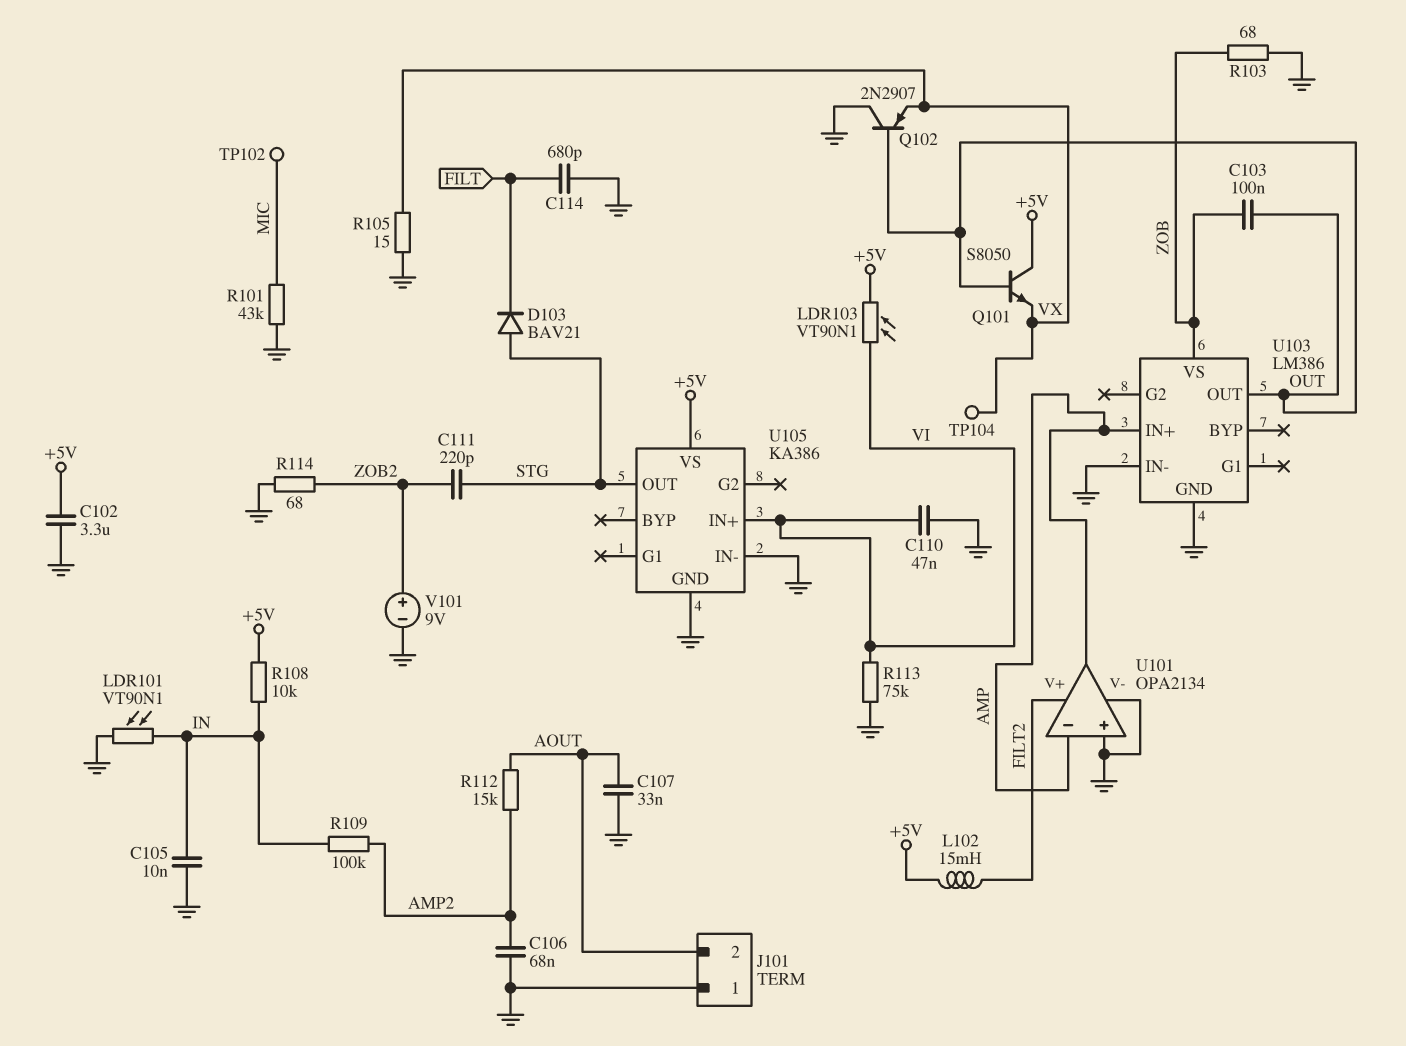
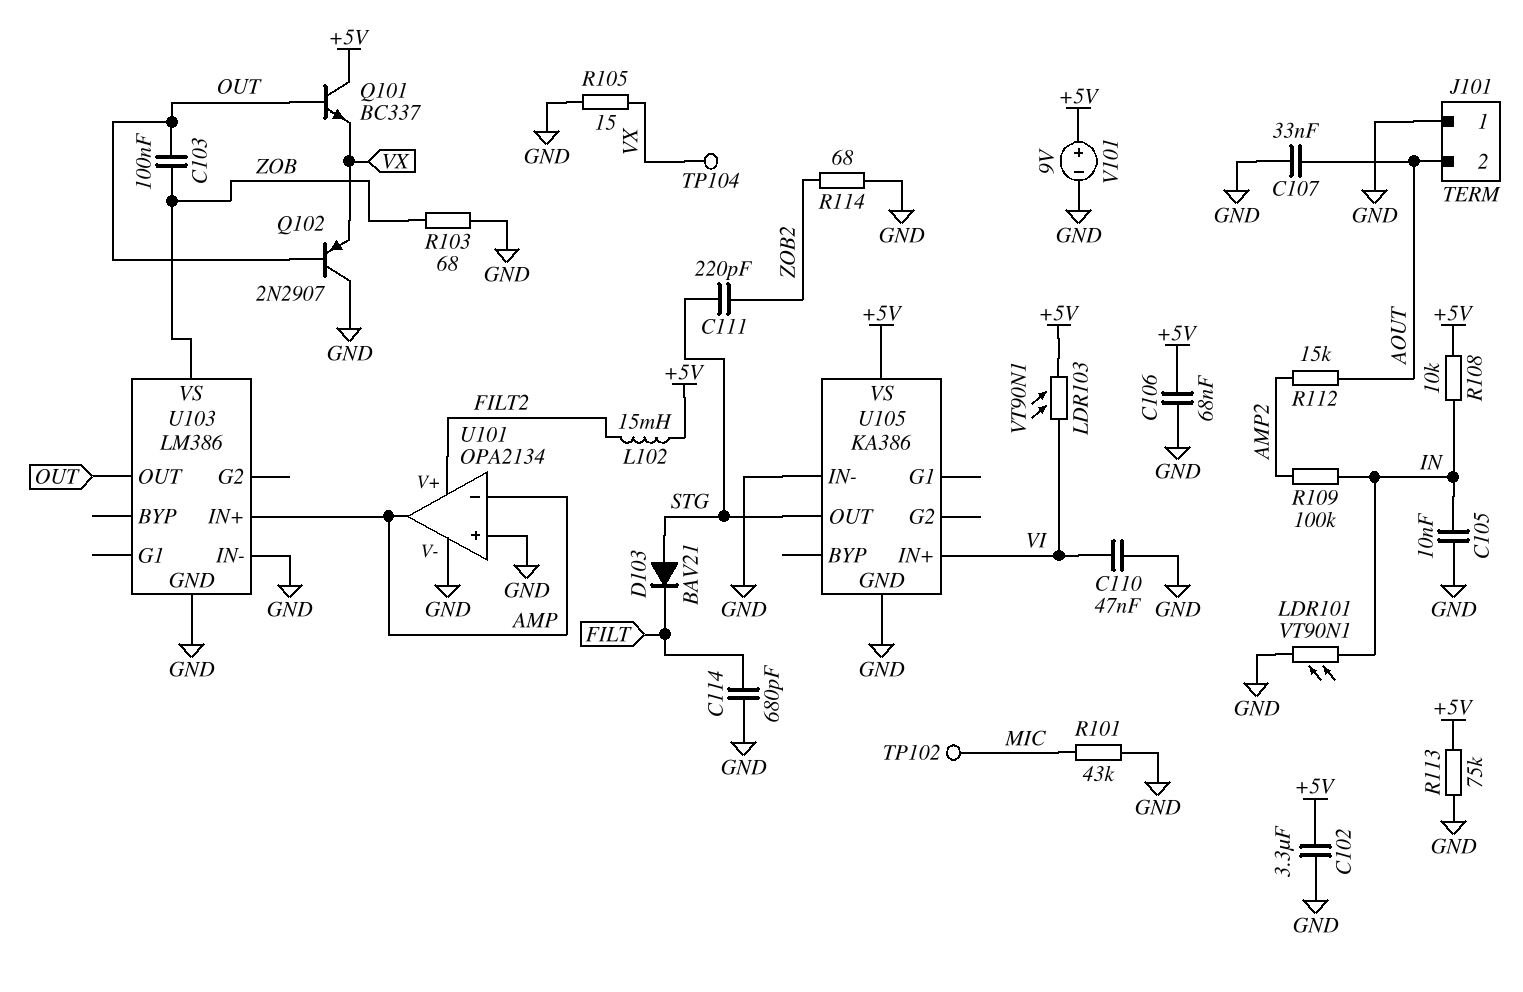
C106: 68nF (AMP2, GND) -> 68nF (+5V, GND)
Q101: NPN S8050 (B OUT, C +5V, E VX) -> NPN BC337 (B OUT, C +5V, E VX)
R113: 75k (GND, VI) -> 75k (+5V, GND)
V101: 9V (plus ZOB2, minus GND) -> 9V (plus +5V, minus GND)

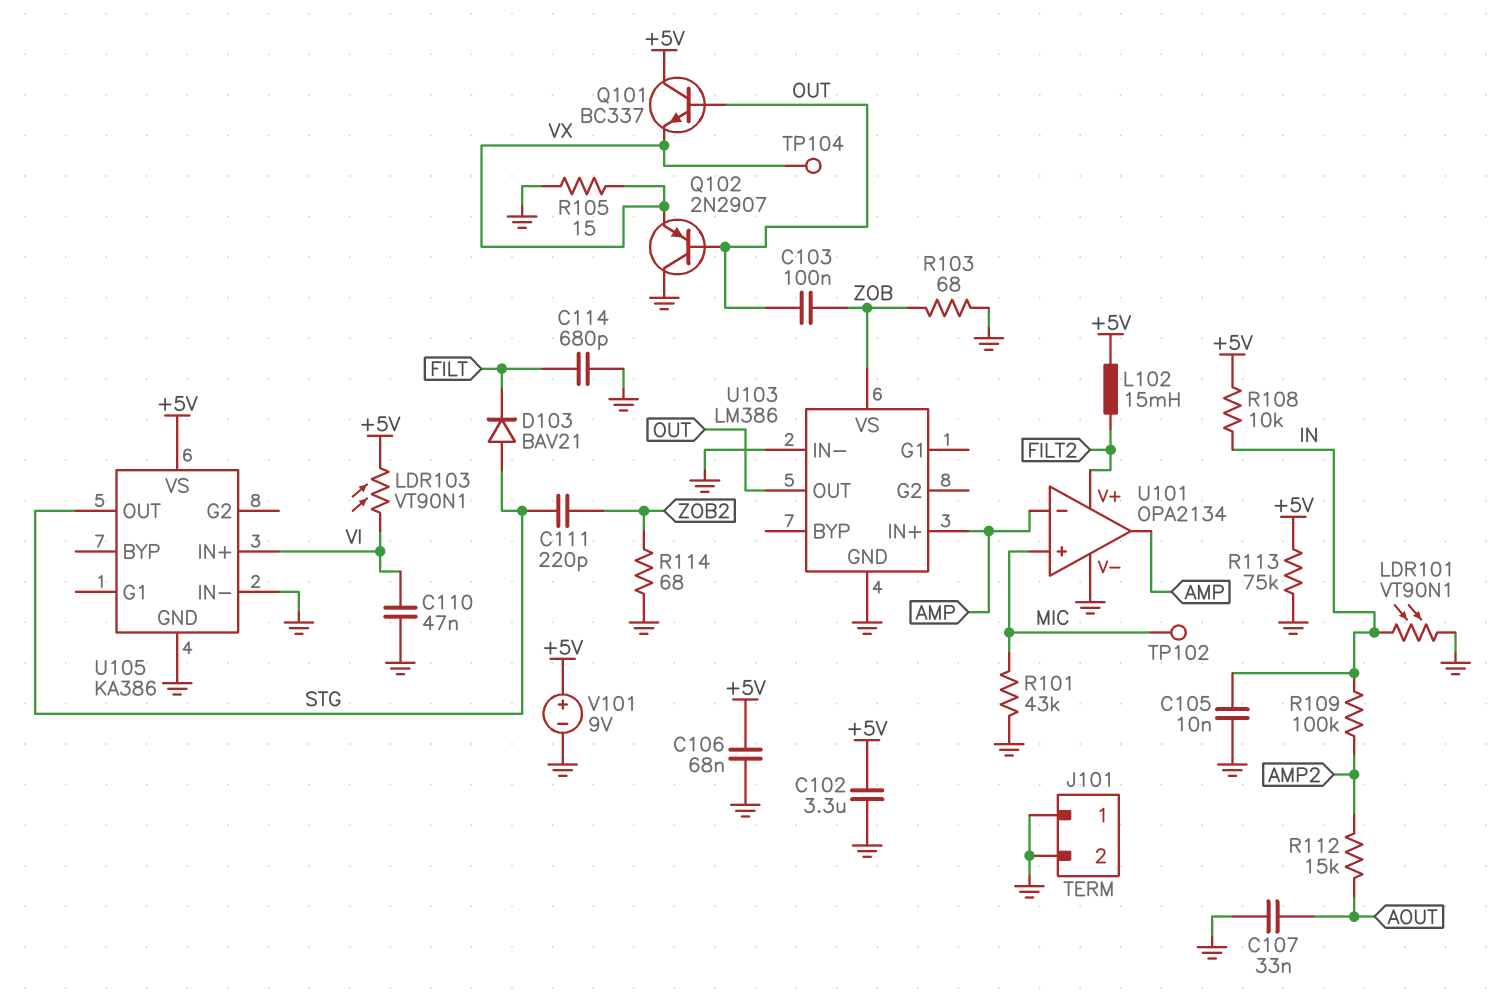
J101 pin 2: AOUT -> GND
U101 pin in+: GND -> MIC

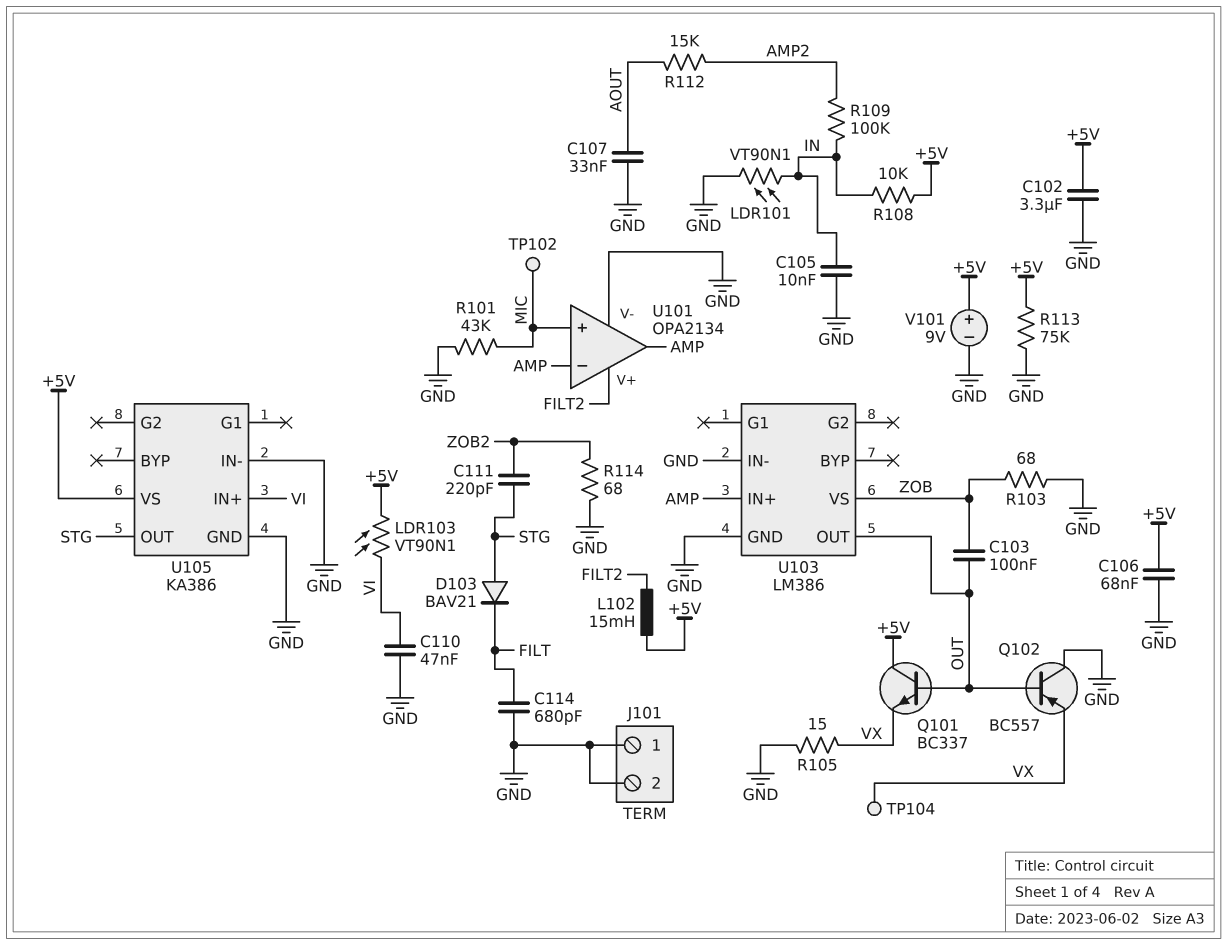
Q102: PNP 2N2907 (B OUT, C GND, E VX) -> PNP BC557 (B OUT, C GND, E VX)

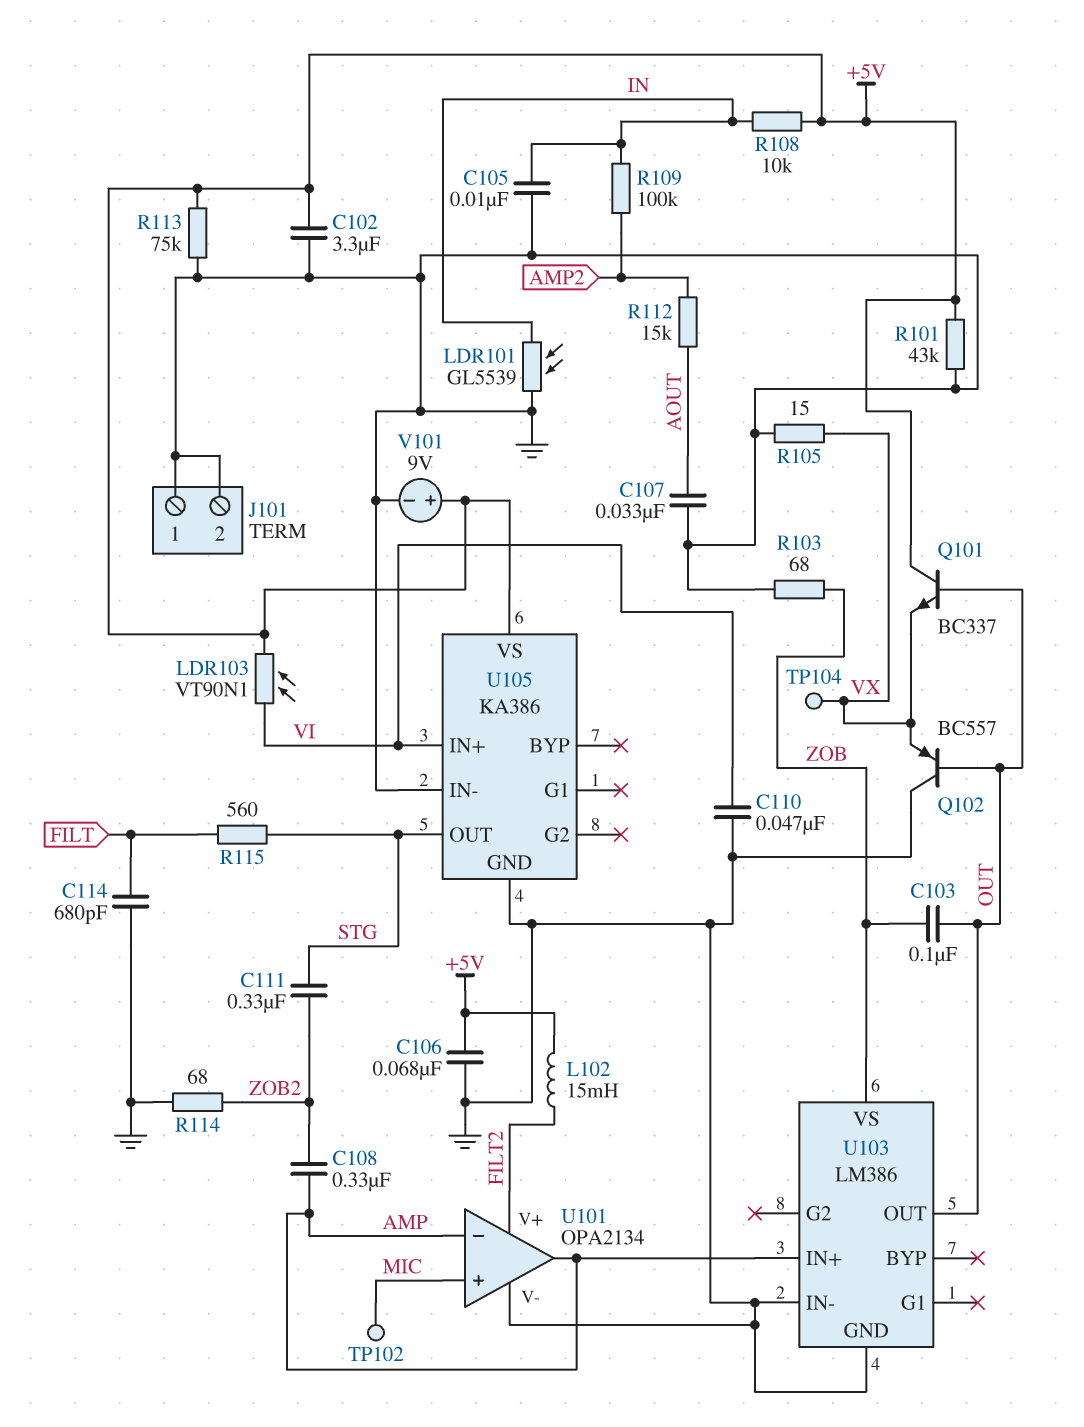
C108: none -> 330nF (AMP, ZOB2)
C111: 220pF (STG, ZOB2) -> 330nF (STG, ZOB2)
D103: diode BAV21 (A STG, K FILT) -> none
LDR101: VT90N1 (GND, IN) -> GL5539 (GND, IN)
R101: 43k (GND, MIC) -> 43k (+5V, GND)
R115: none -> 560 (FILT, STG)

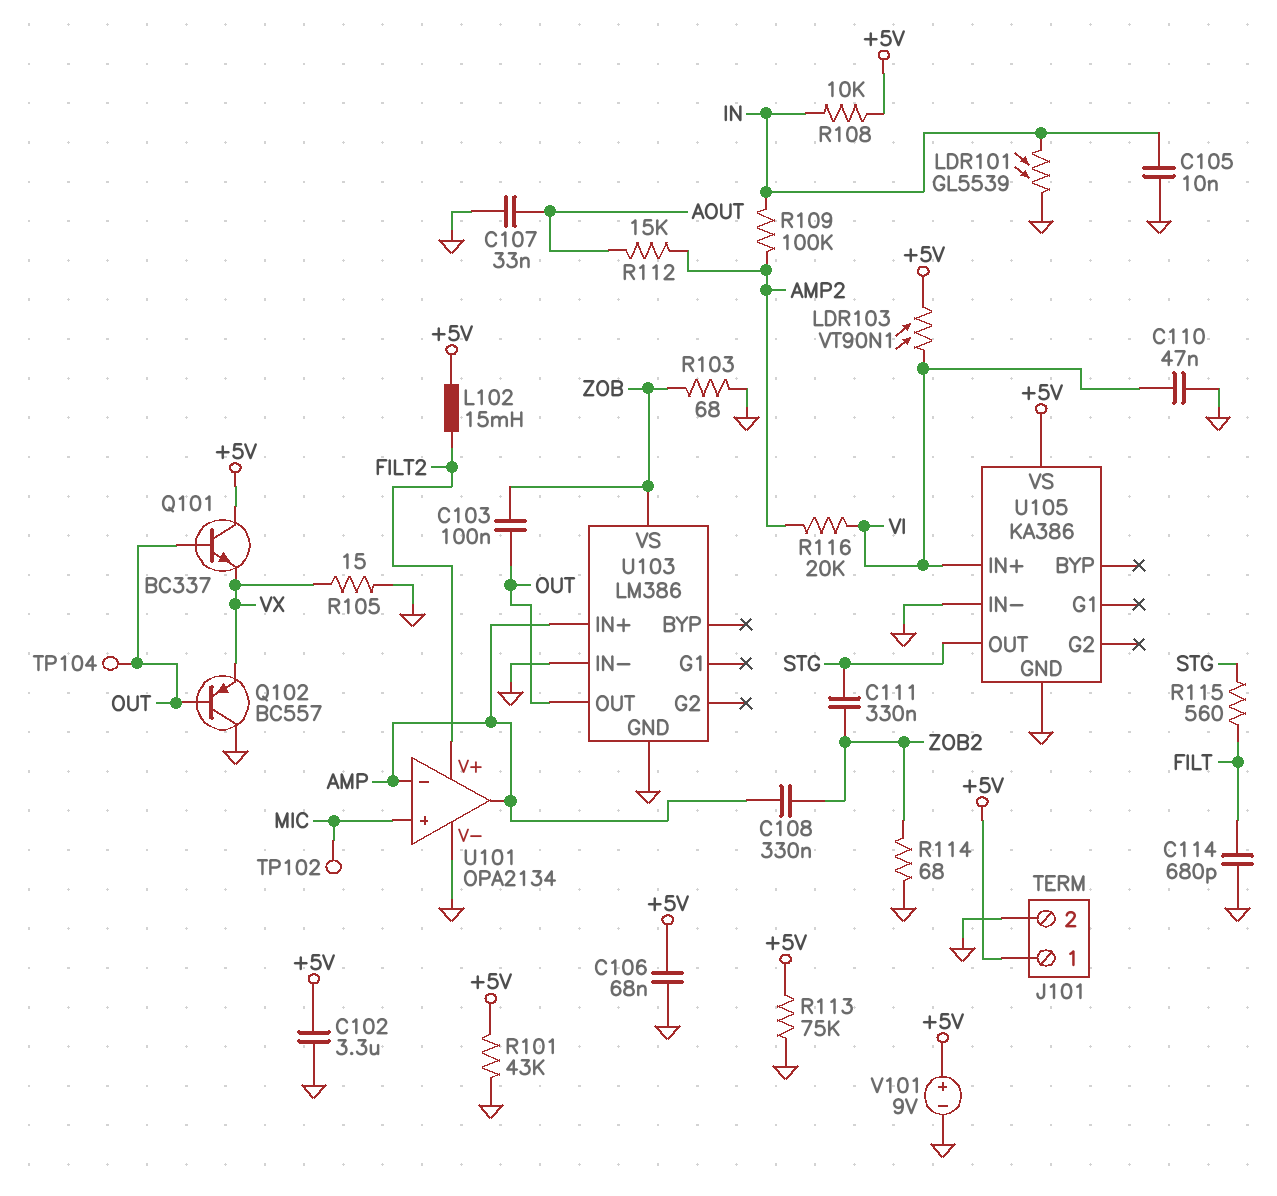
J101 pin 1: GND -> +5V
R116: none -> 20k (AMP2, VI)
TP104: test point (VX) -> test point (OUT)

